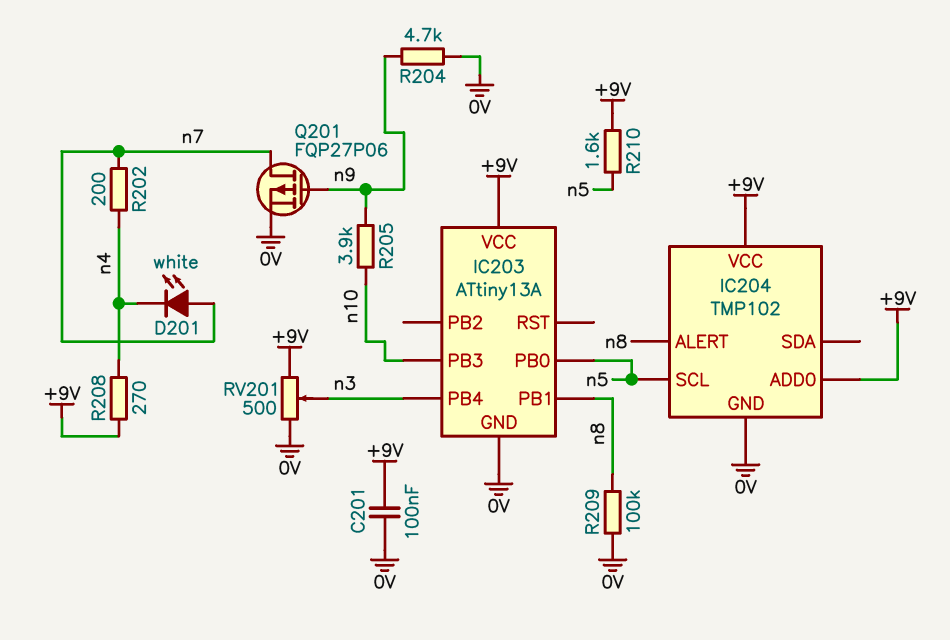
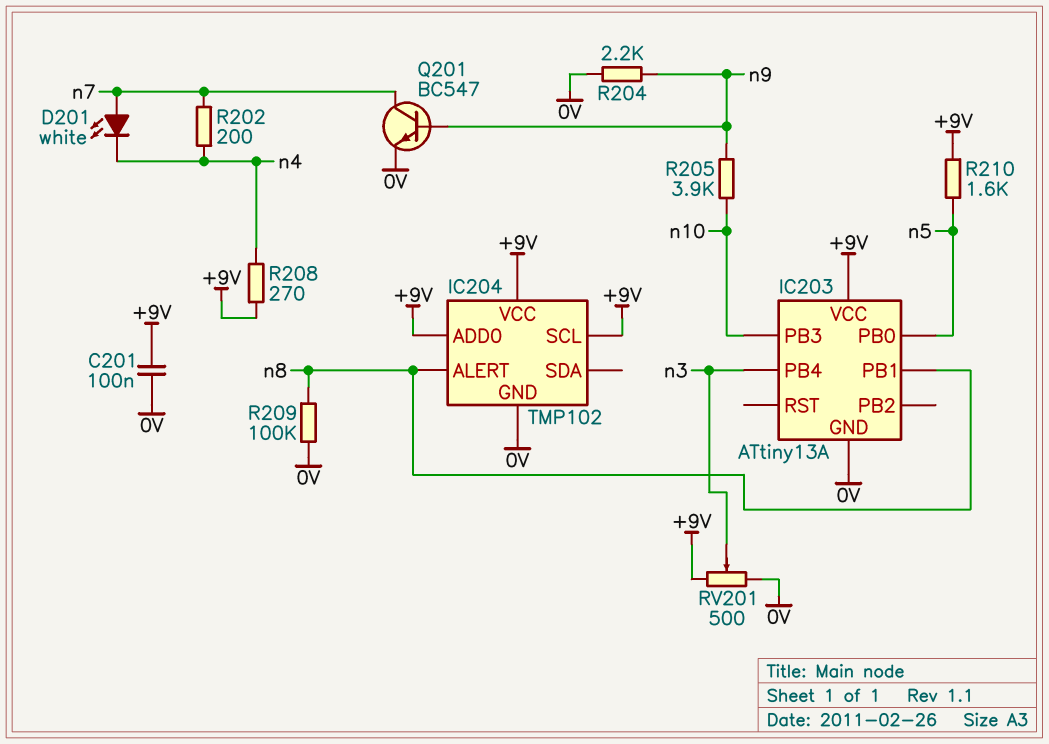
IC204 pin SCL: n5 -> +9V
Q201: PMOS FQP27P06 (G n9, D n7, S 0V) -> NPN BC547 (B n9, C n7, E 0V)
R204: 4.7k (0V, n9) -> 2.2k (0V, n9)

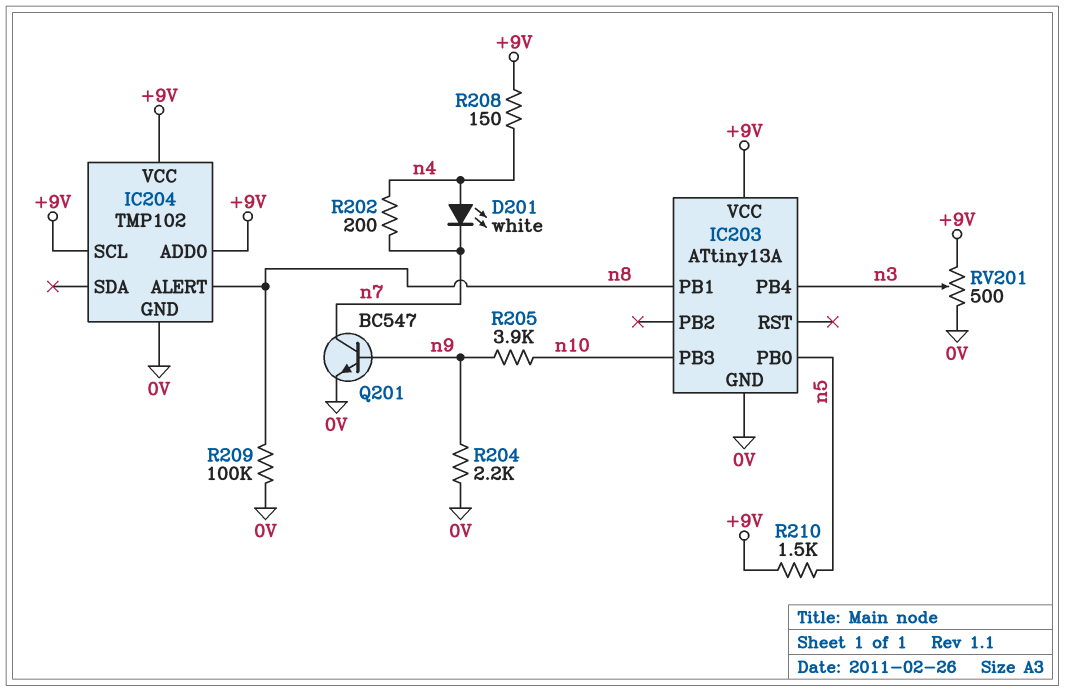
C201: 100nF (+9V, 0V) -> none
D201: LED white (A n7, K n4) -> LED white (A n4, K n7)
R208: 270 (+9V, n4) -> 150 (+9V, n4)
R210: 1.6k (+9V, n5) -> 1.5k (+9V, n5)

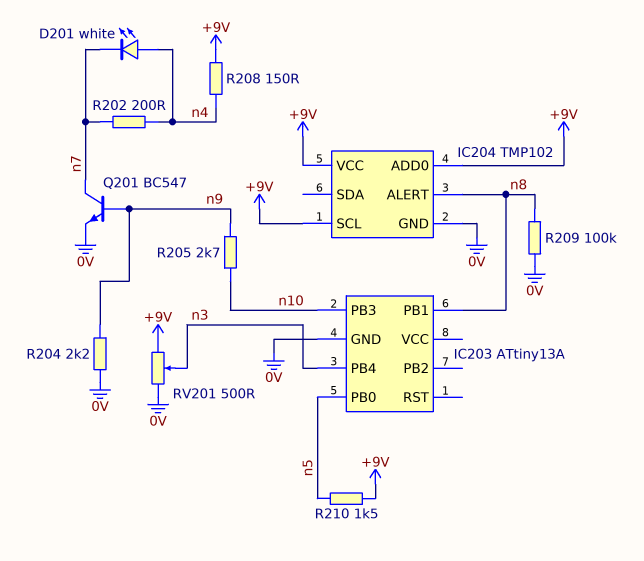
IC203 pin VCC: +9V -> none
R205: 3.9k (n9, n10) -> 2.7k (n9, n10)

